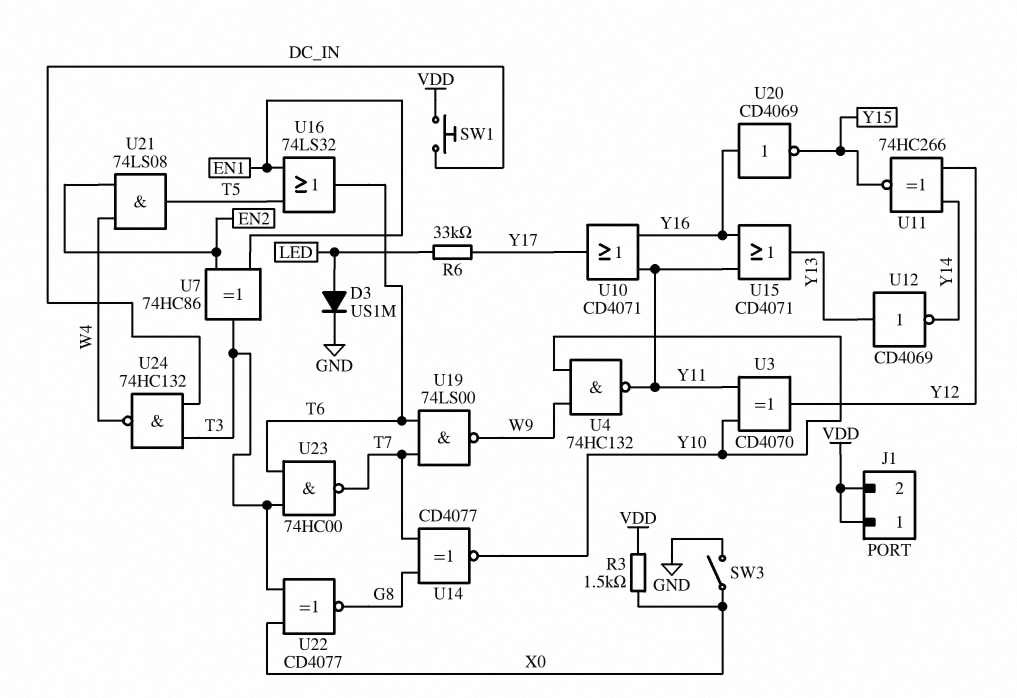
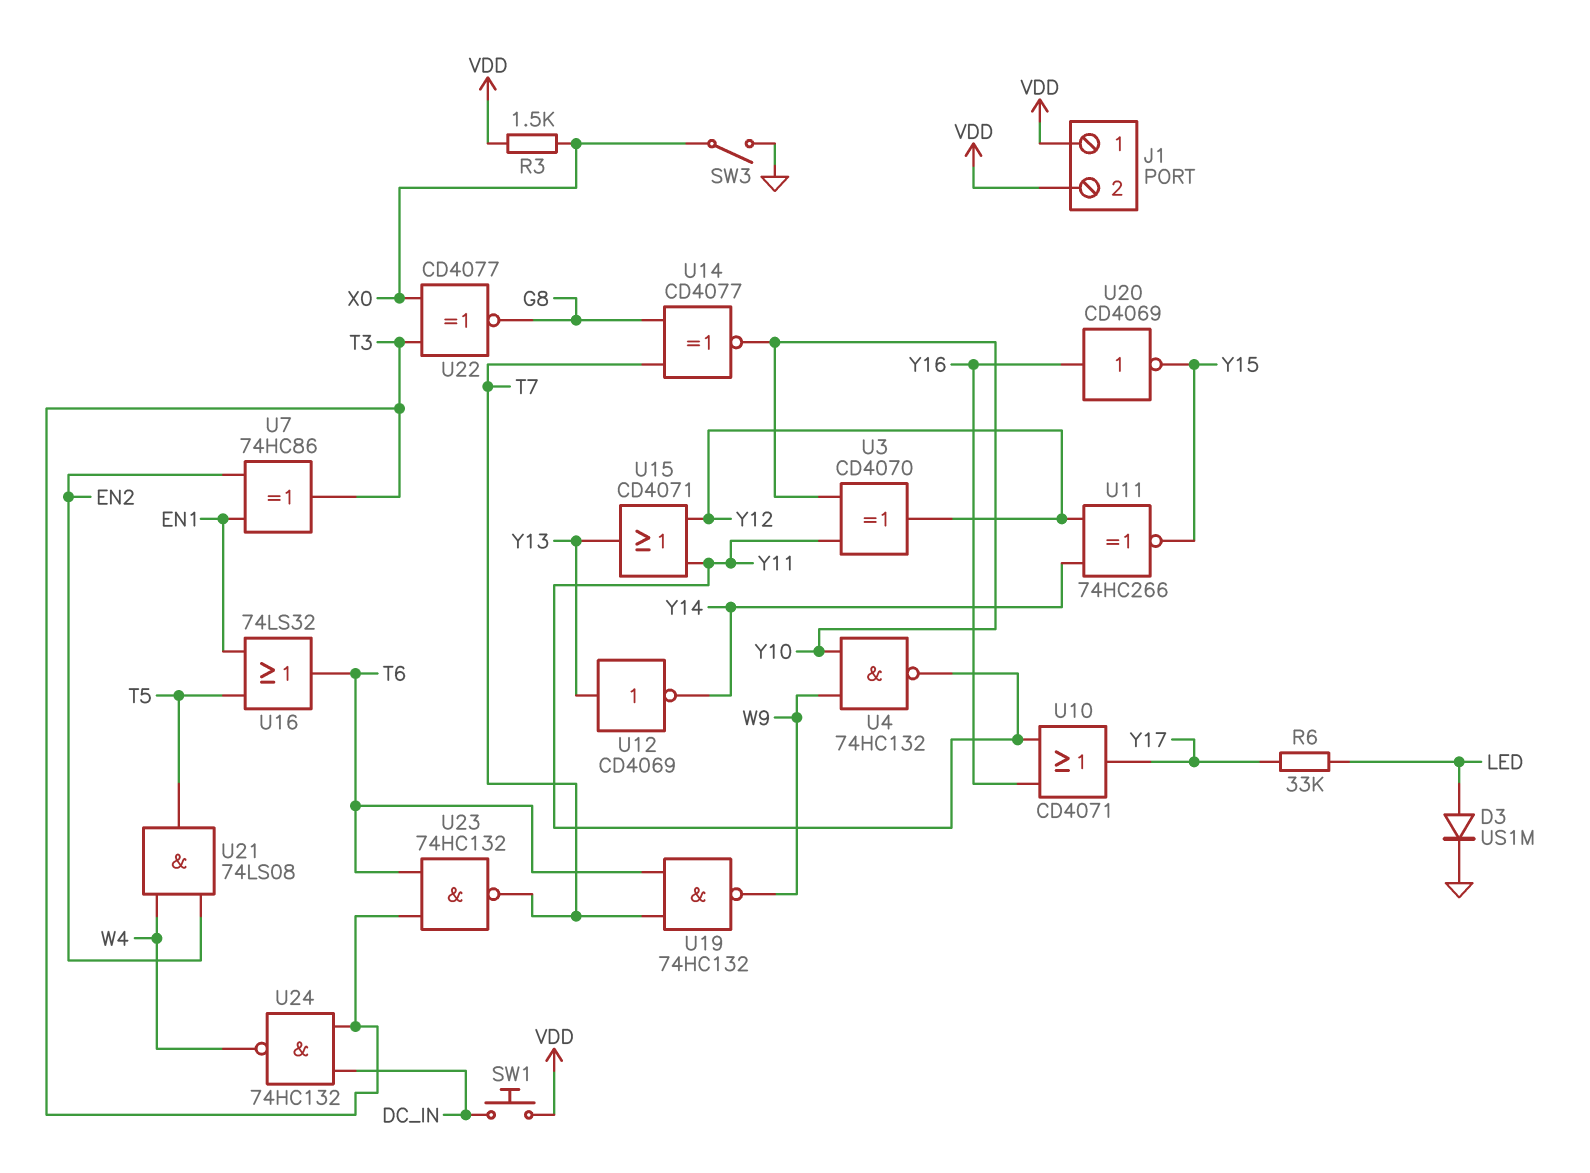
U15: OR CD4071 (in Y11, in Y16, out Y13) -> OR CD4071 (in Y11, in Y12, out Y13)
U19: NAND 74LS00 (in T6, in T7, out W9) -> NAND 74HC132 (in T6, in T7, out W9)
U23: NAND 74HC00 (in T3, in T6, out T7) -> NAND 74HC132 (in T3, in T6, out T7)

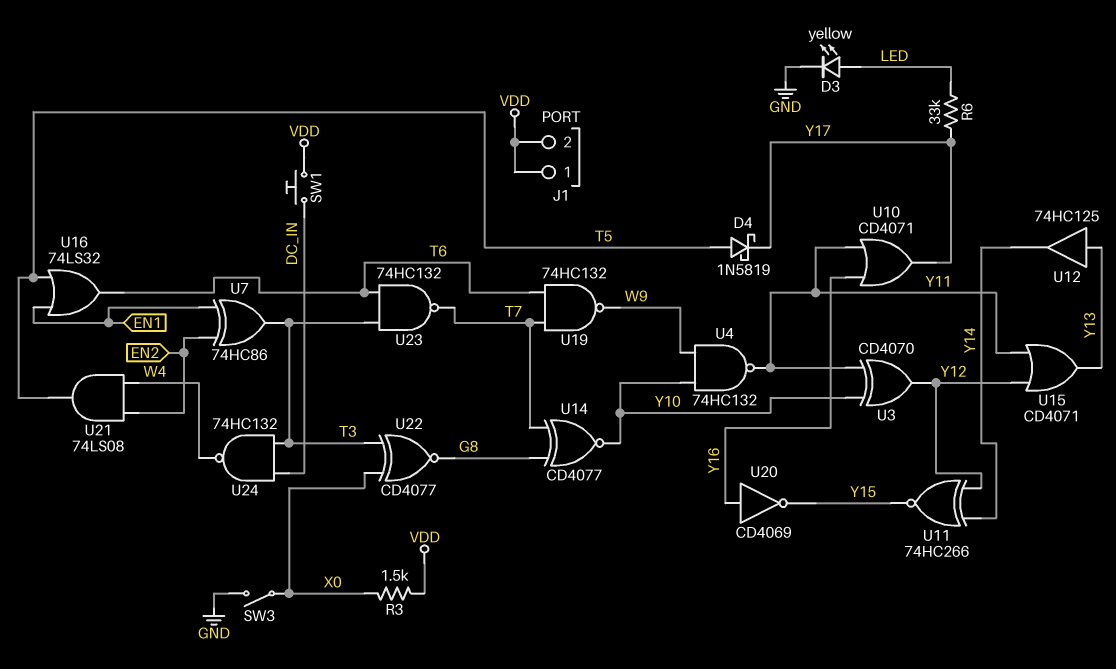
D3: diode US1M (A LED, K GND) -> LED yellow (A LED, K GND)
D4: none -> schottky 1N5819 (A T5, K Y17)
U12: NOT CD4069 (in Y13, out Y14) -> buffer 74HC125 (in Y13, out Y14)

